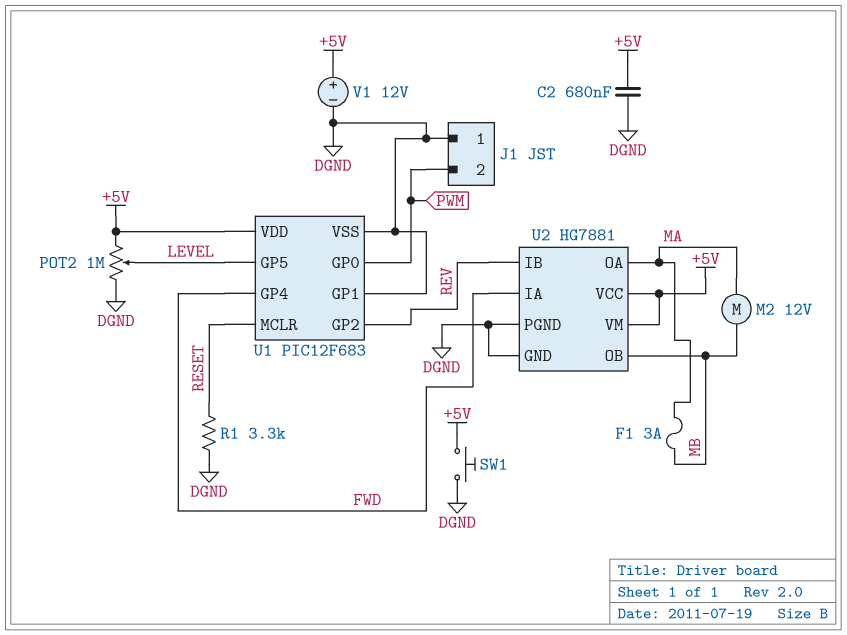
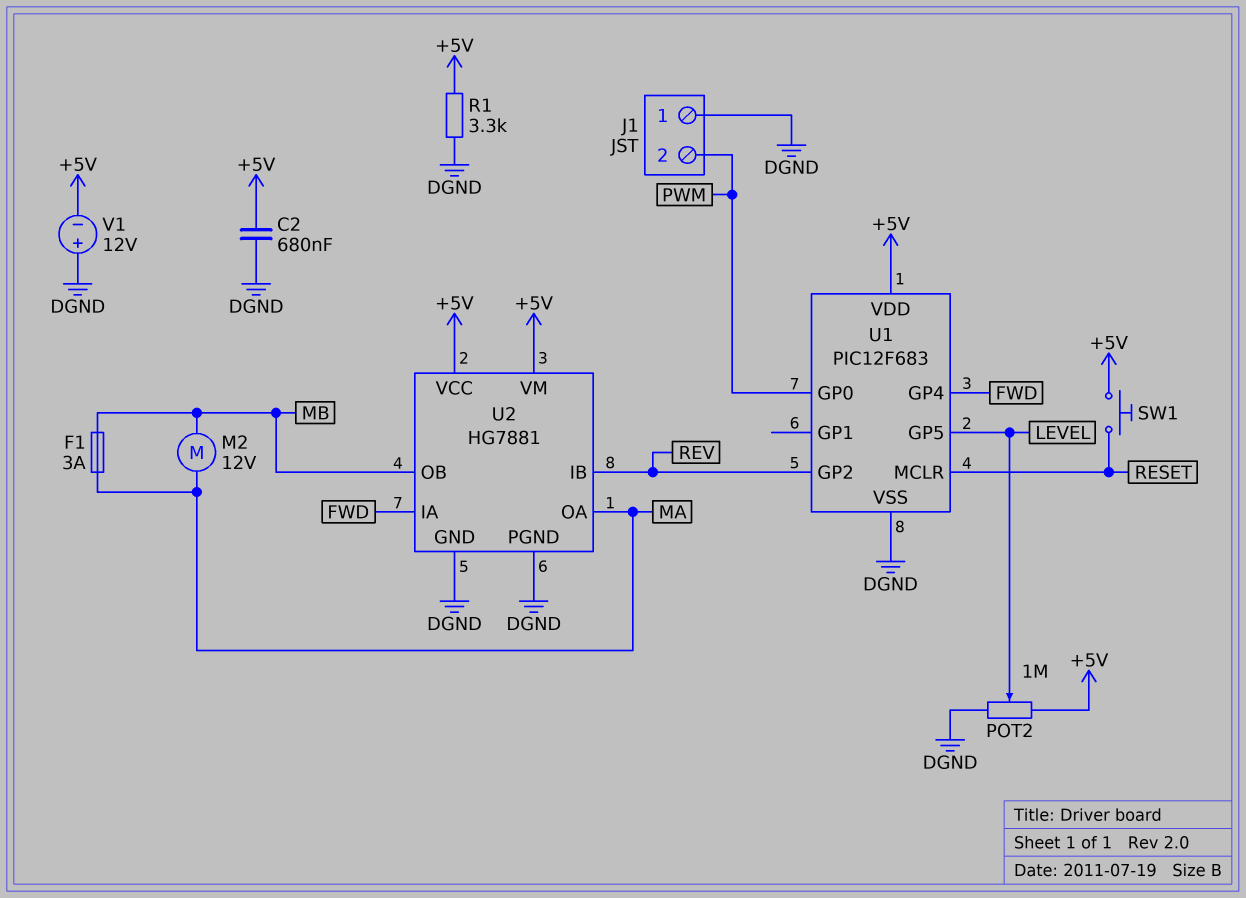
R1: 3.3k (DGND, RESET) -> 3.3k (+5V, DGND)
SW1: button (+5V, DGND) -> button (+5V, RESET)
U1 pin GP1: DGND -> none
V1: 12V (plus +5V, minus DGND) -> 12V (plus DGND, minus +5V)

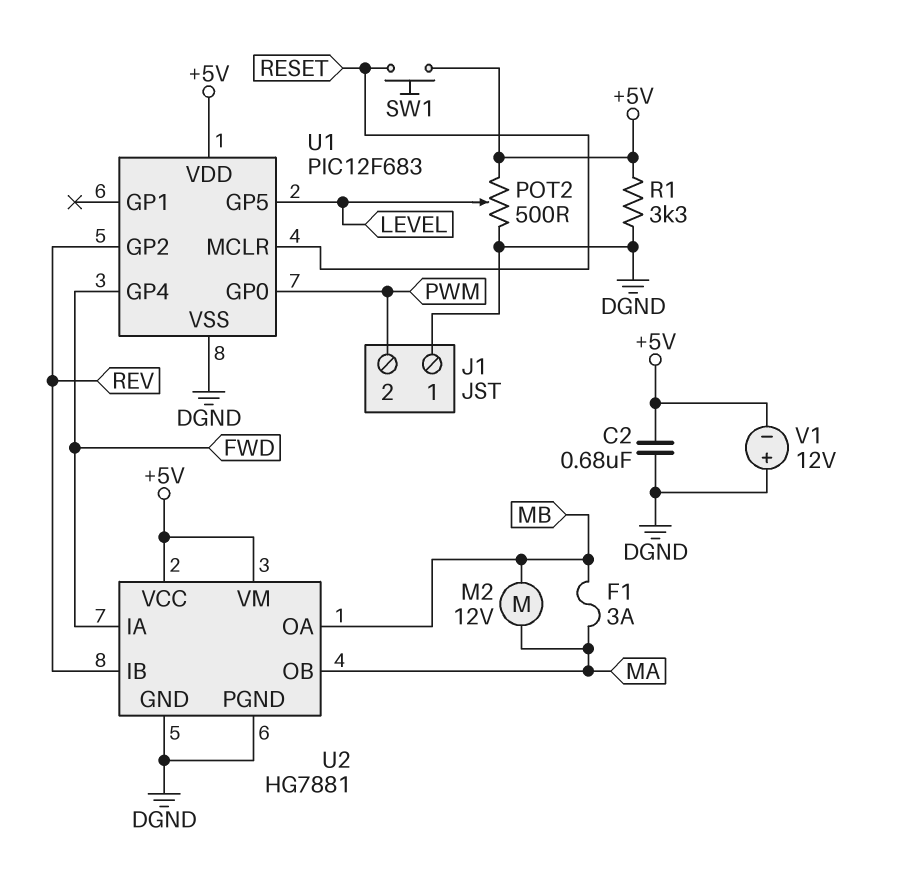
POT2: 1M (+5V, DGND, wiper LEVEL) -> 500 (+5V, DGND, wiper LEVEL)
U2 pin OA: MA -> MB
U2 pin OB: MB -> MA

